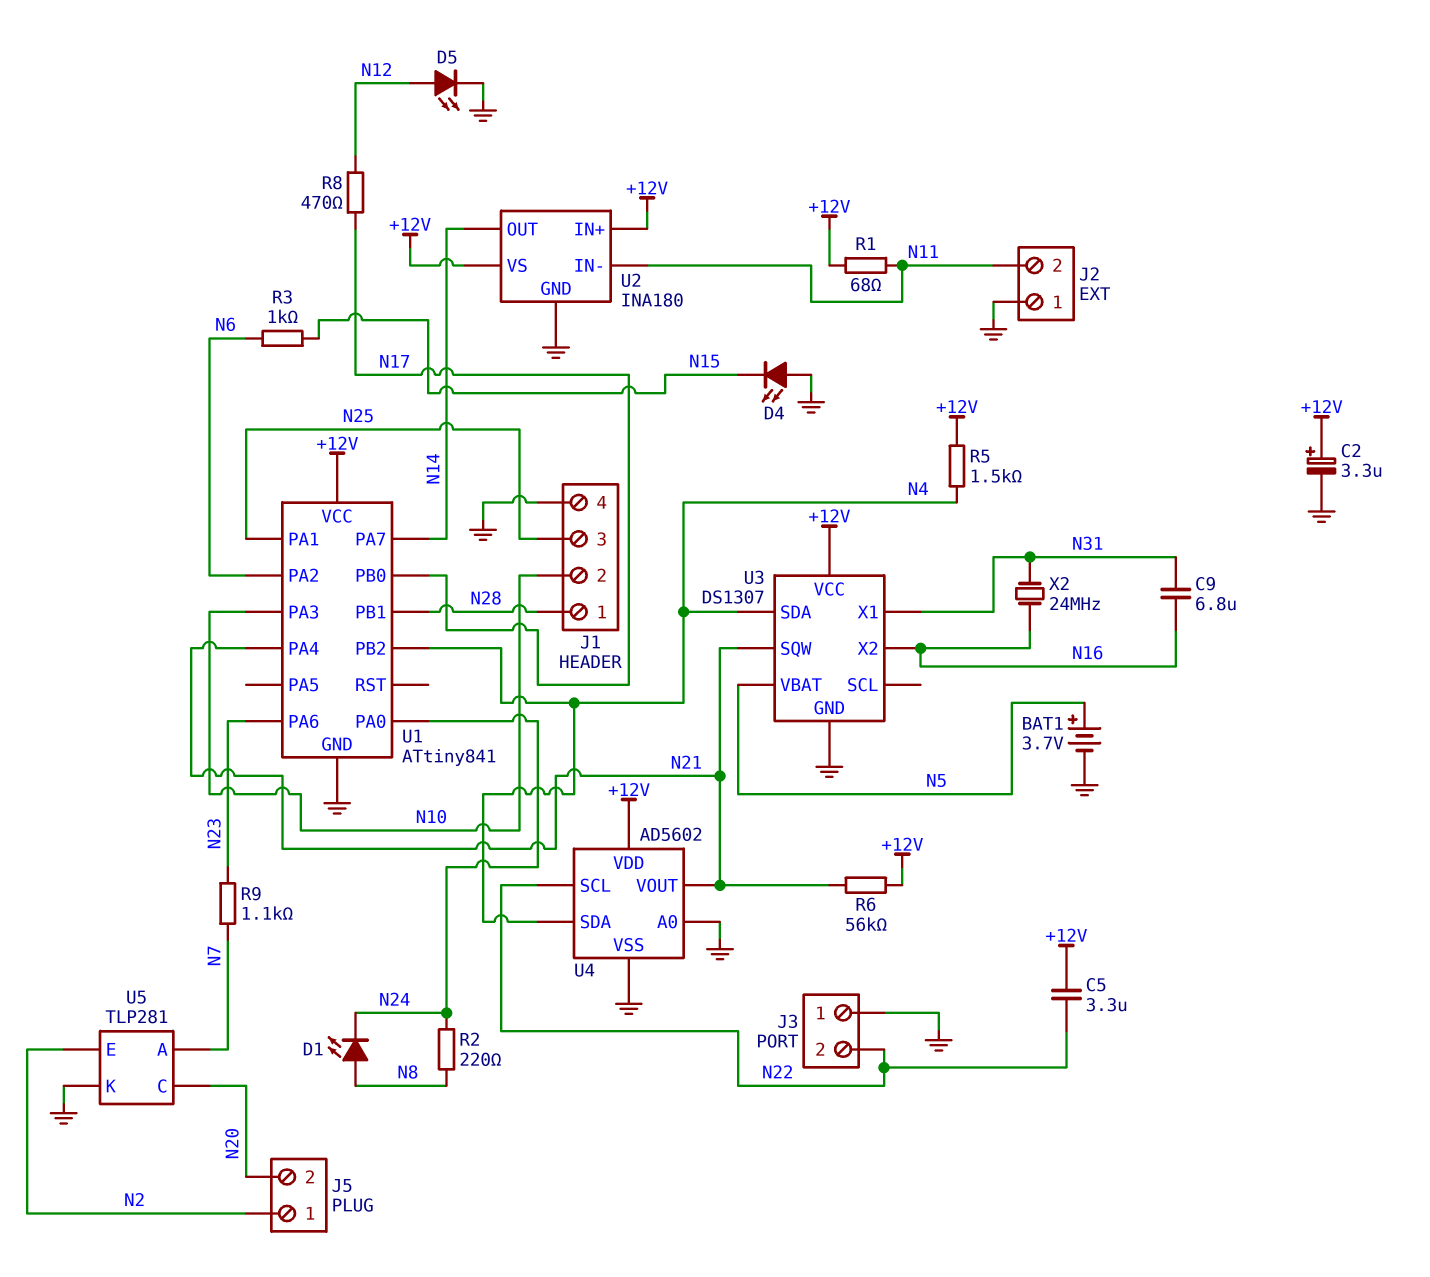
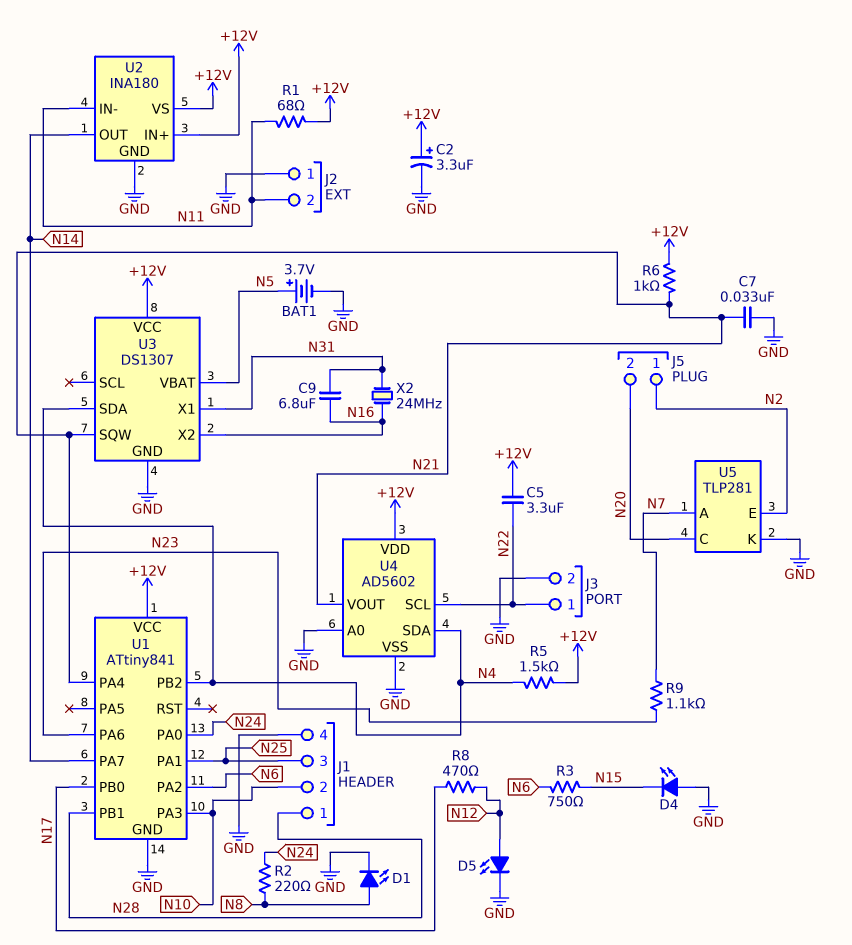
C7: none -> 33nF (GND, N21)
D1: LED (A N8, K N24) -> LED (A N8, K GND)
J3 pin 1: GND -> N22
J3 pin 2: N22 -> GND
R3: 1k (N6, N15) -> 750 (N6, N15)
R6: 56k (+12V, N21) -> 1k (+12V, N21)

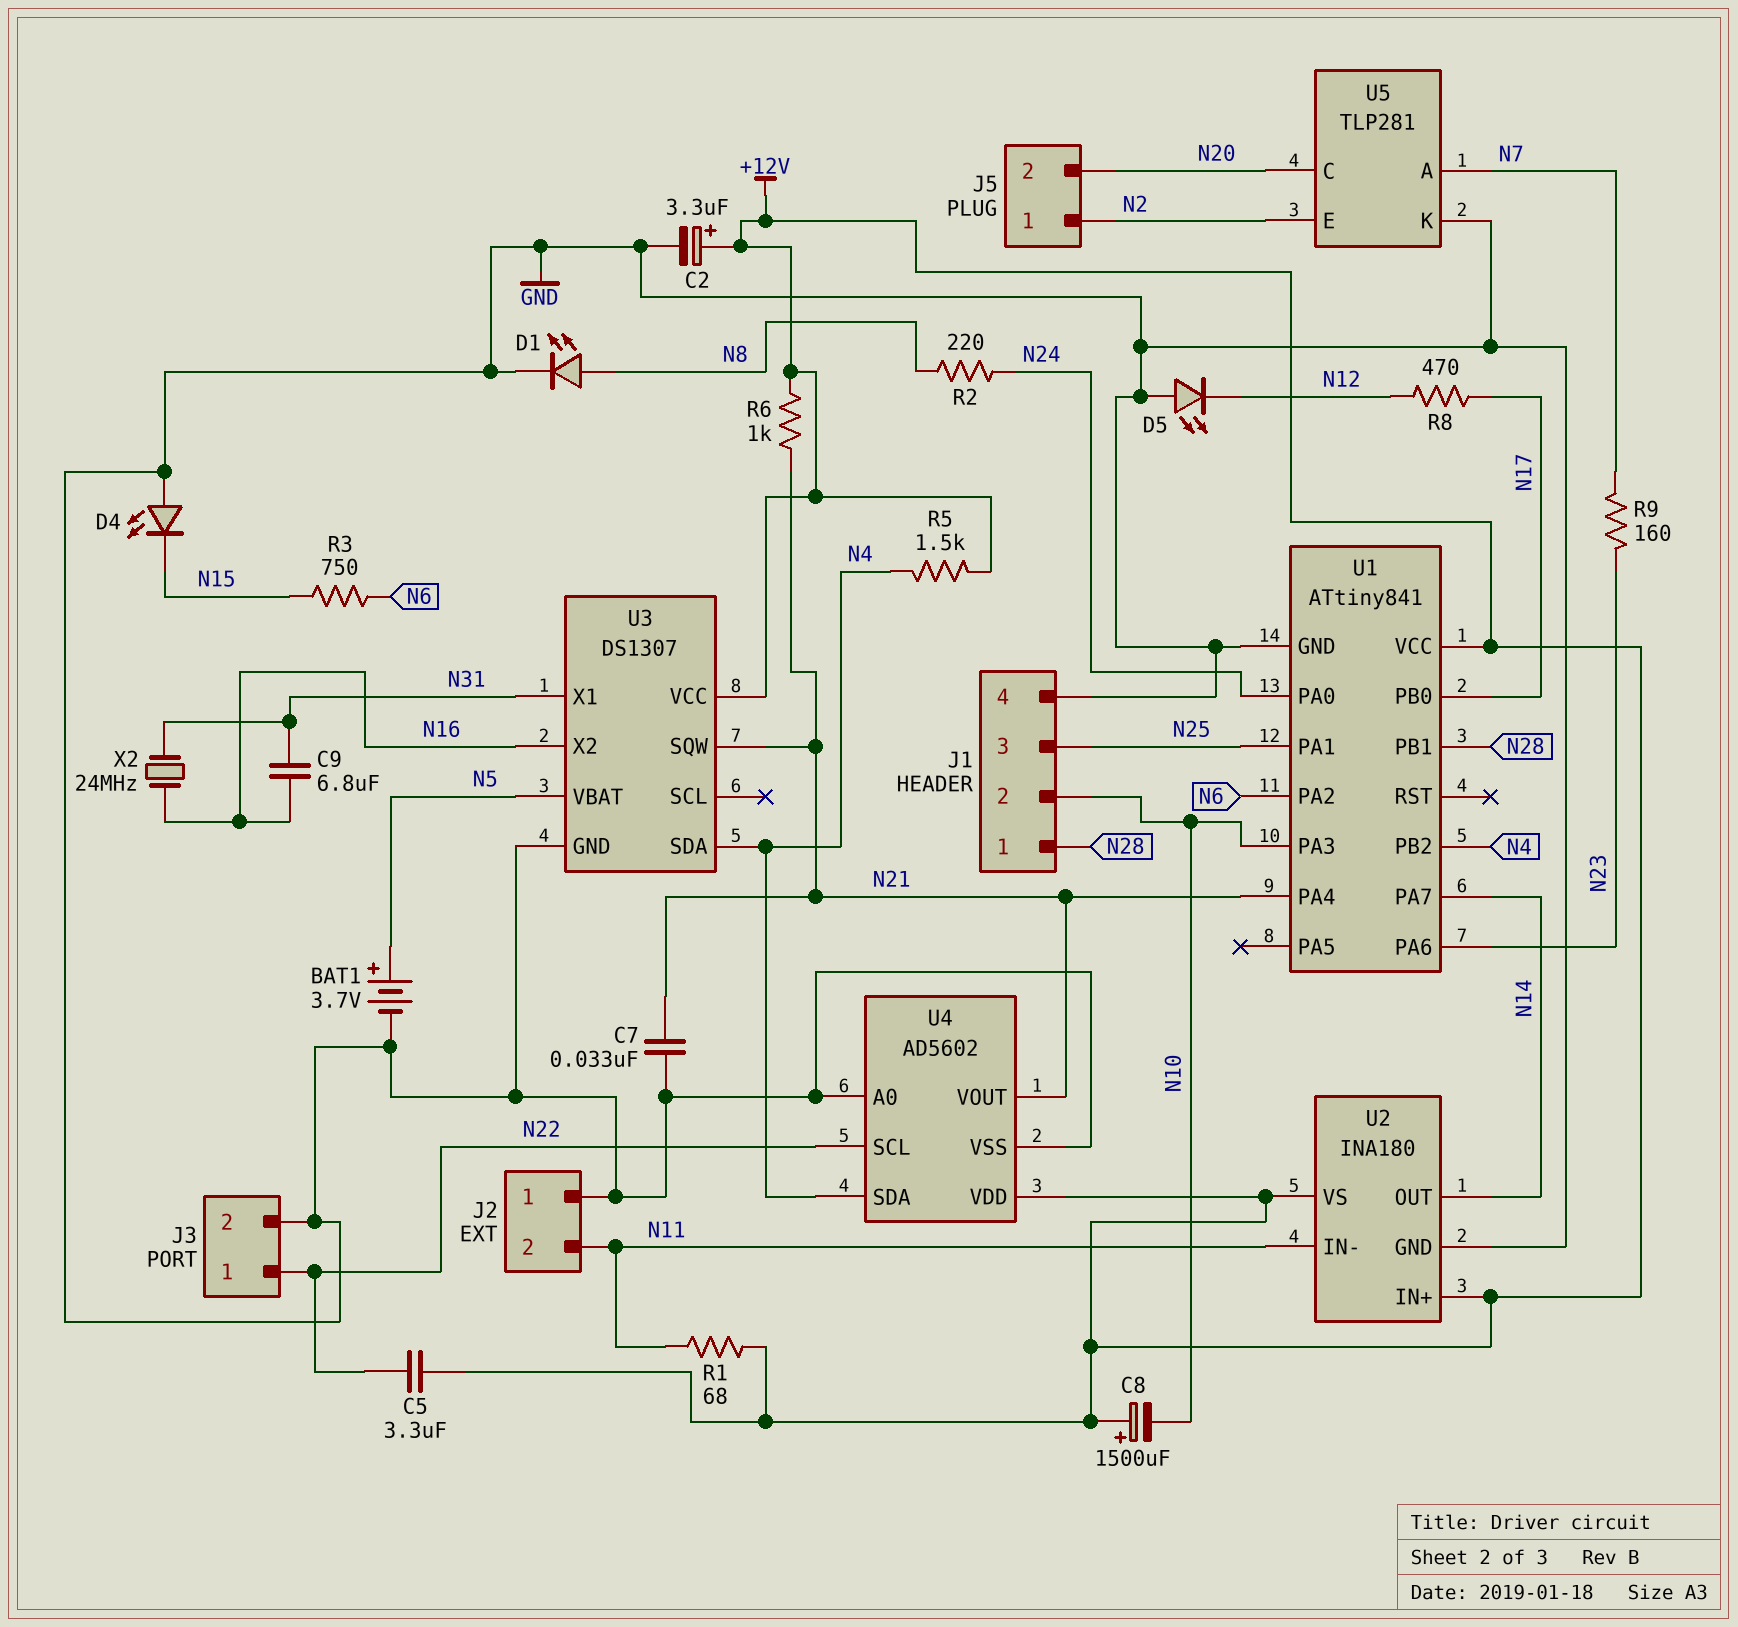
C8: none -> 1500uF (plus +12V, minus N10)
D5: LED (A N12, K GND) -> LED (A GND, K N12)
R9: 1.1k (N7, N23) -> 160 (N7, N23)

